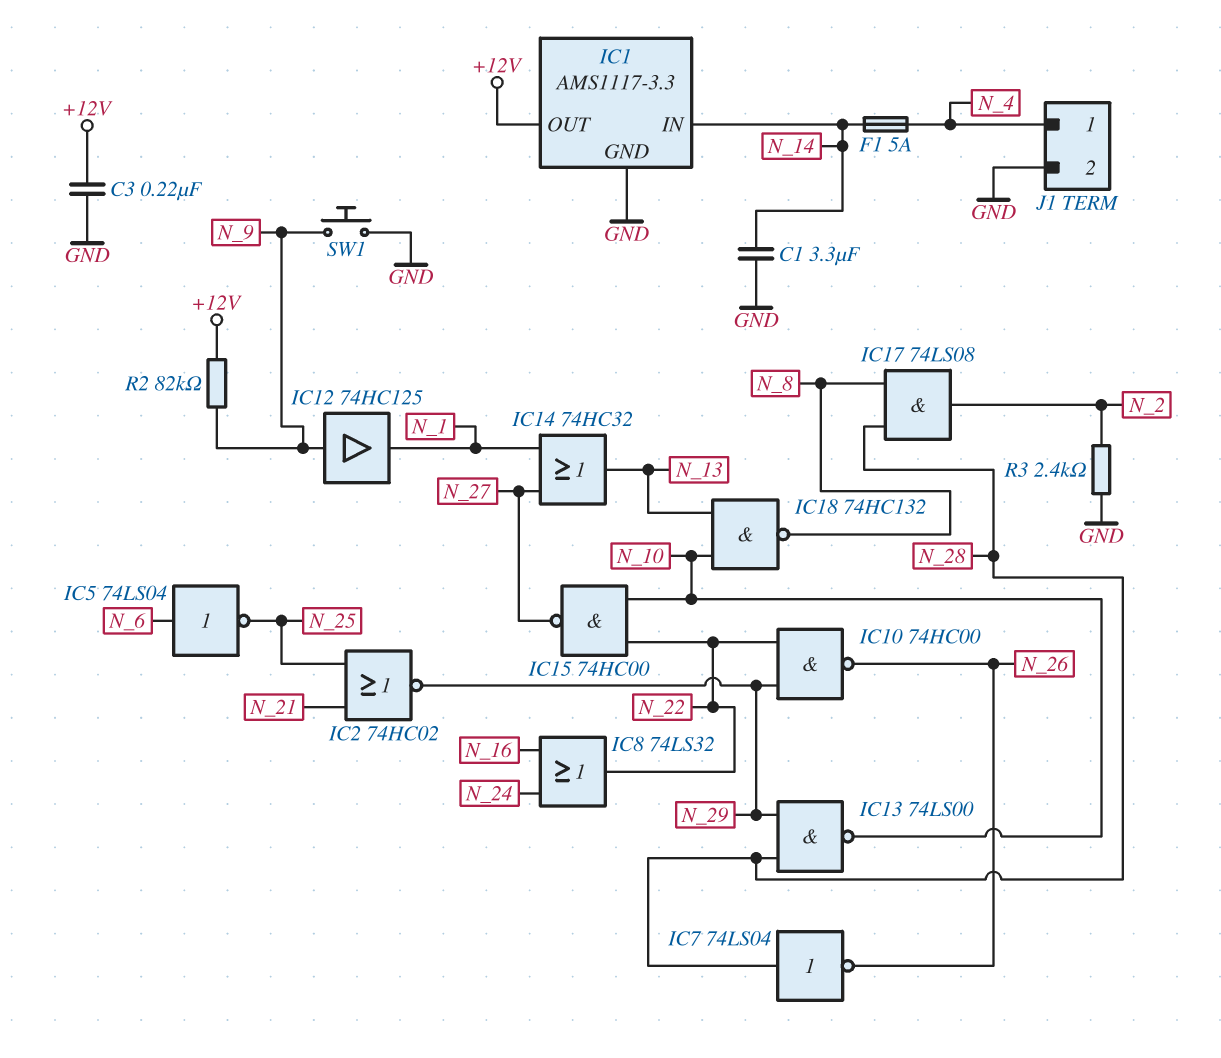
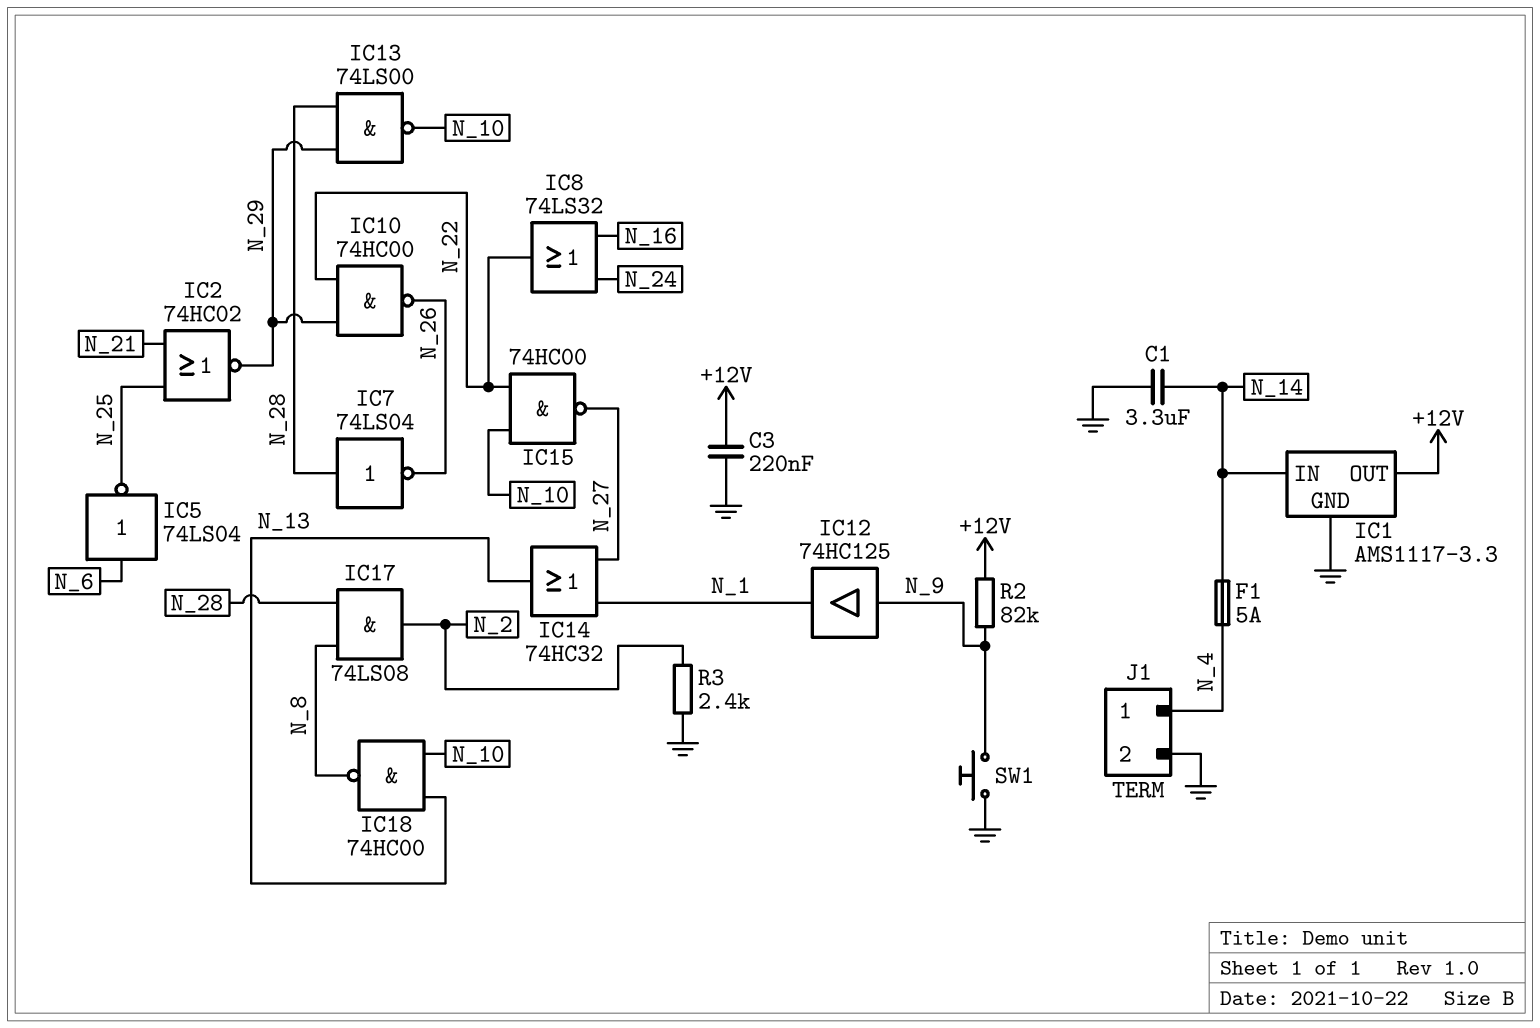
IC18: NAND 74HC132 (in N_10, in N_13, out N_8) -> NAND 74HC00 (in N_10, in N_13, out N_8)

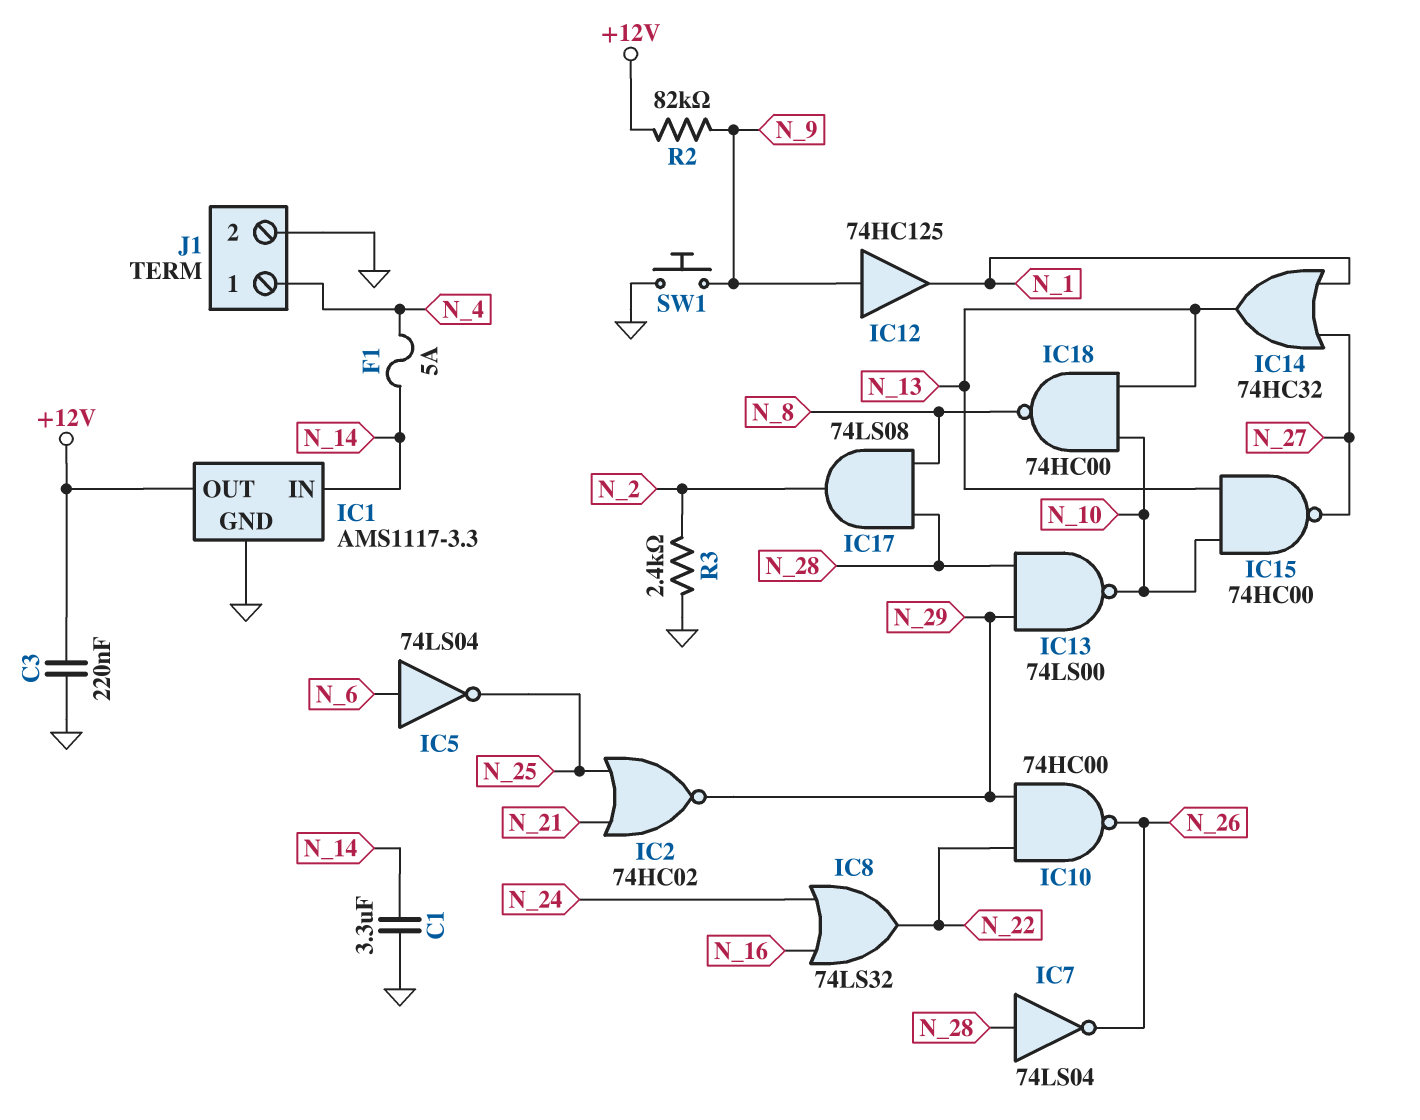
IC15: NAND 74HC00 (in N_10, in N_22, out N_27) -> NAND 74HC00 (in N_10, in N_13, out N_27)

